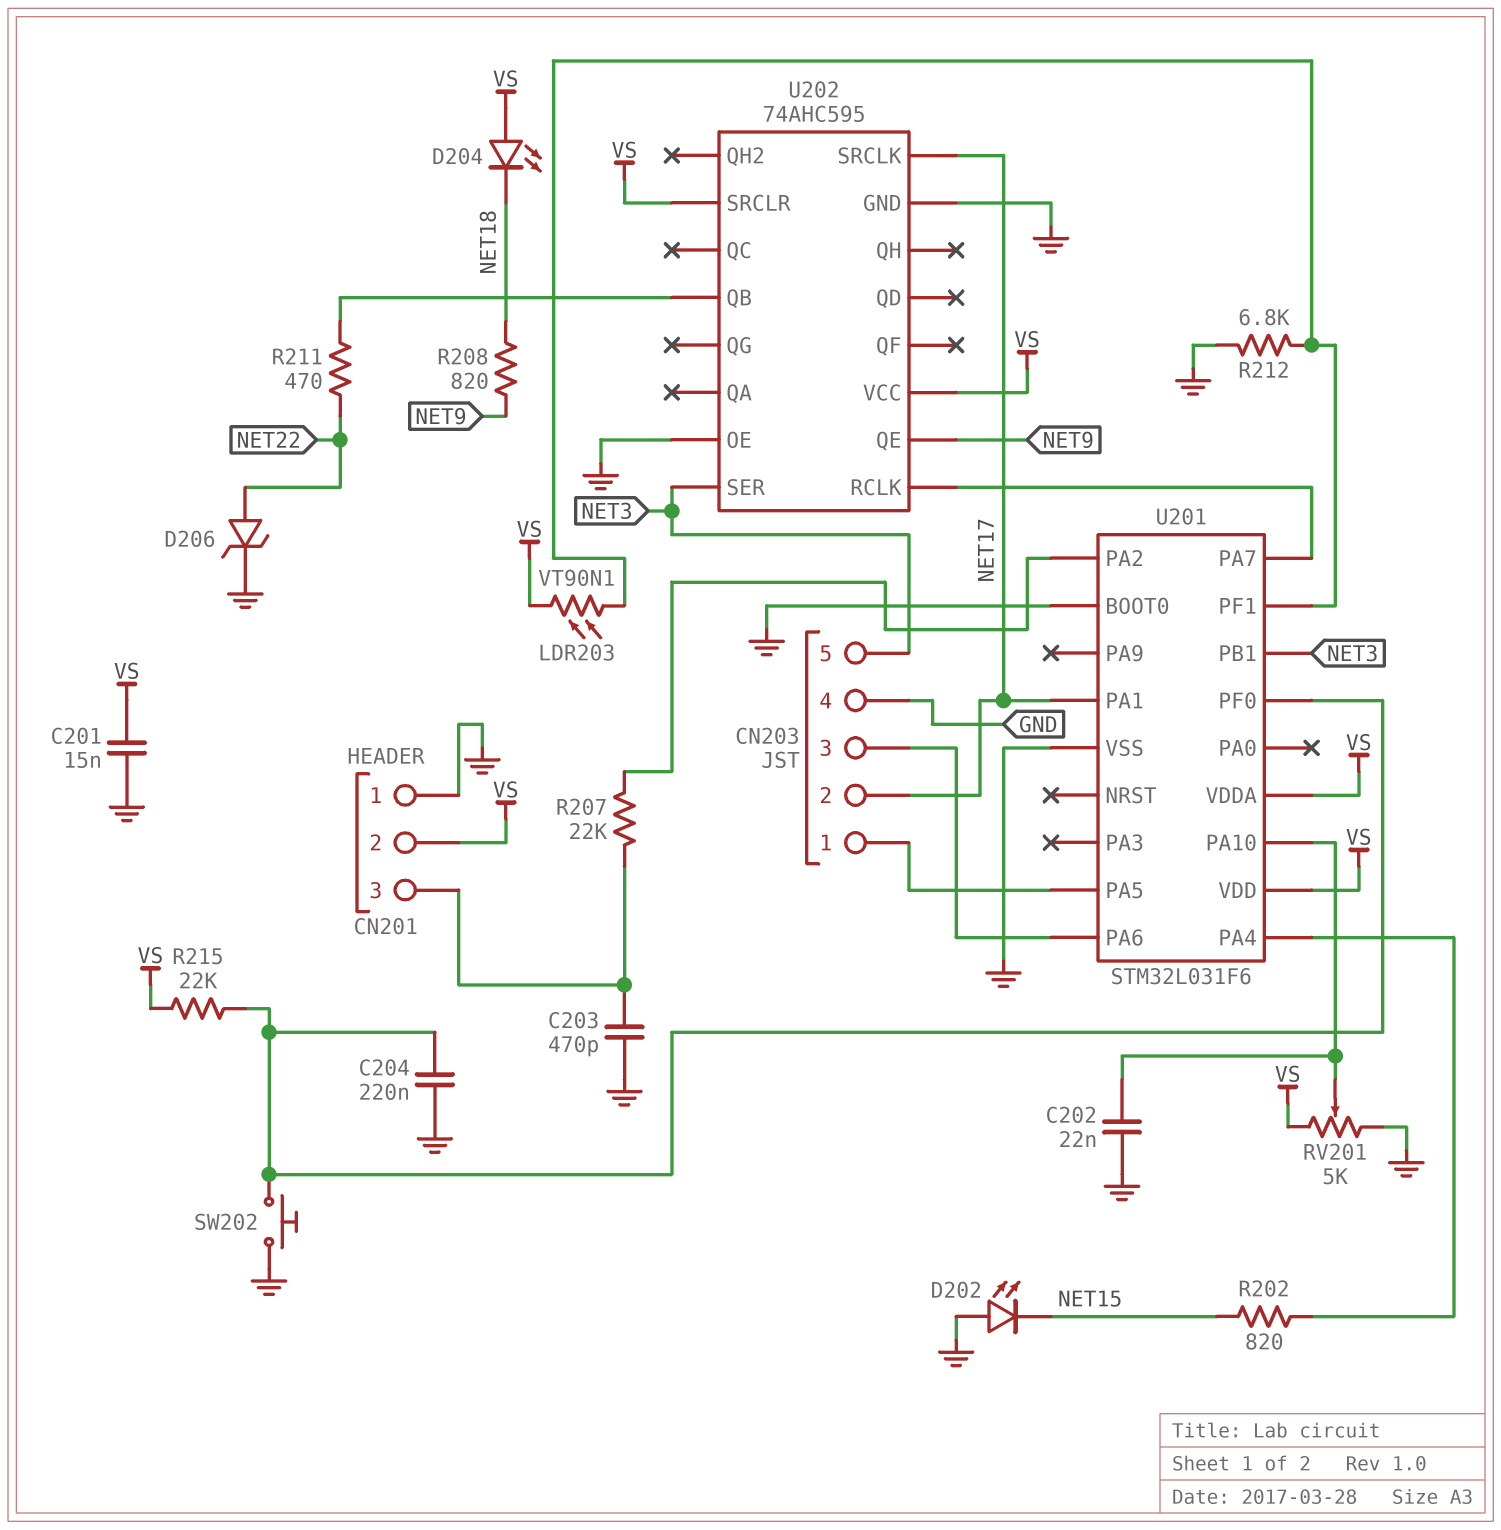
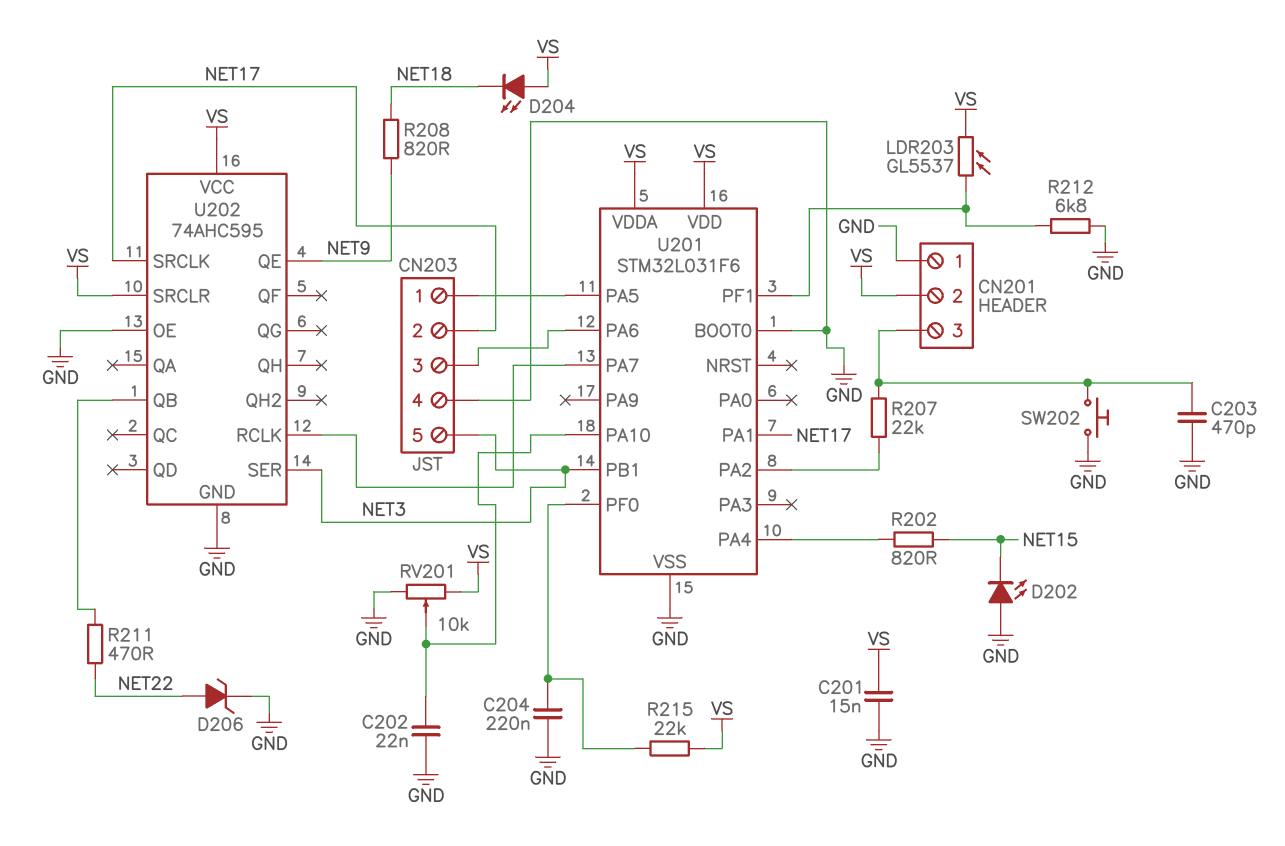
LDR203: VT90N1 (U201/PF1, VS) -> GL5537 (U201/PF1, VS)
RV201: 5k (GND, VS, wiper U201/PA10) -> 10k (GND, VS, wiper U201/PA10)
SW202: button (GND, U201/PF0) -> button (CN201/3, GND)

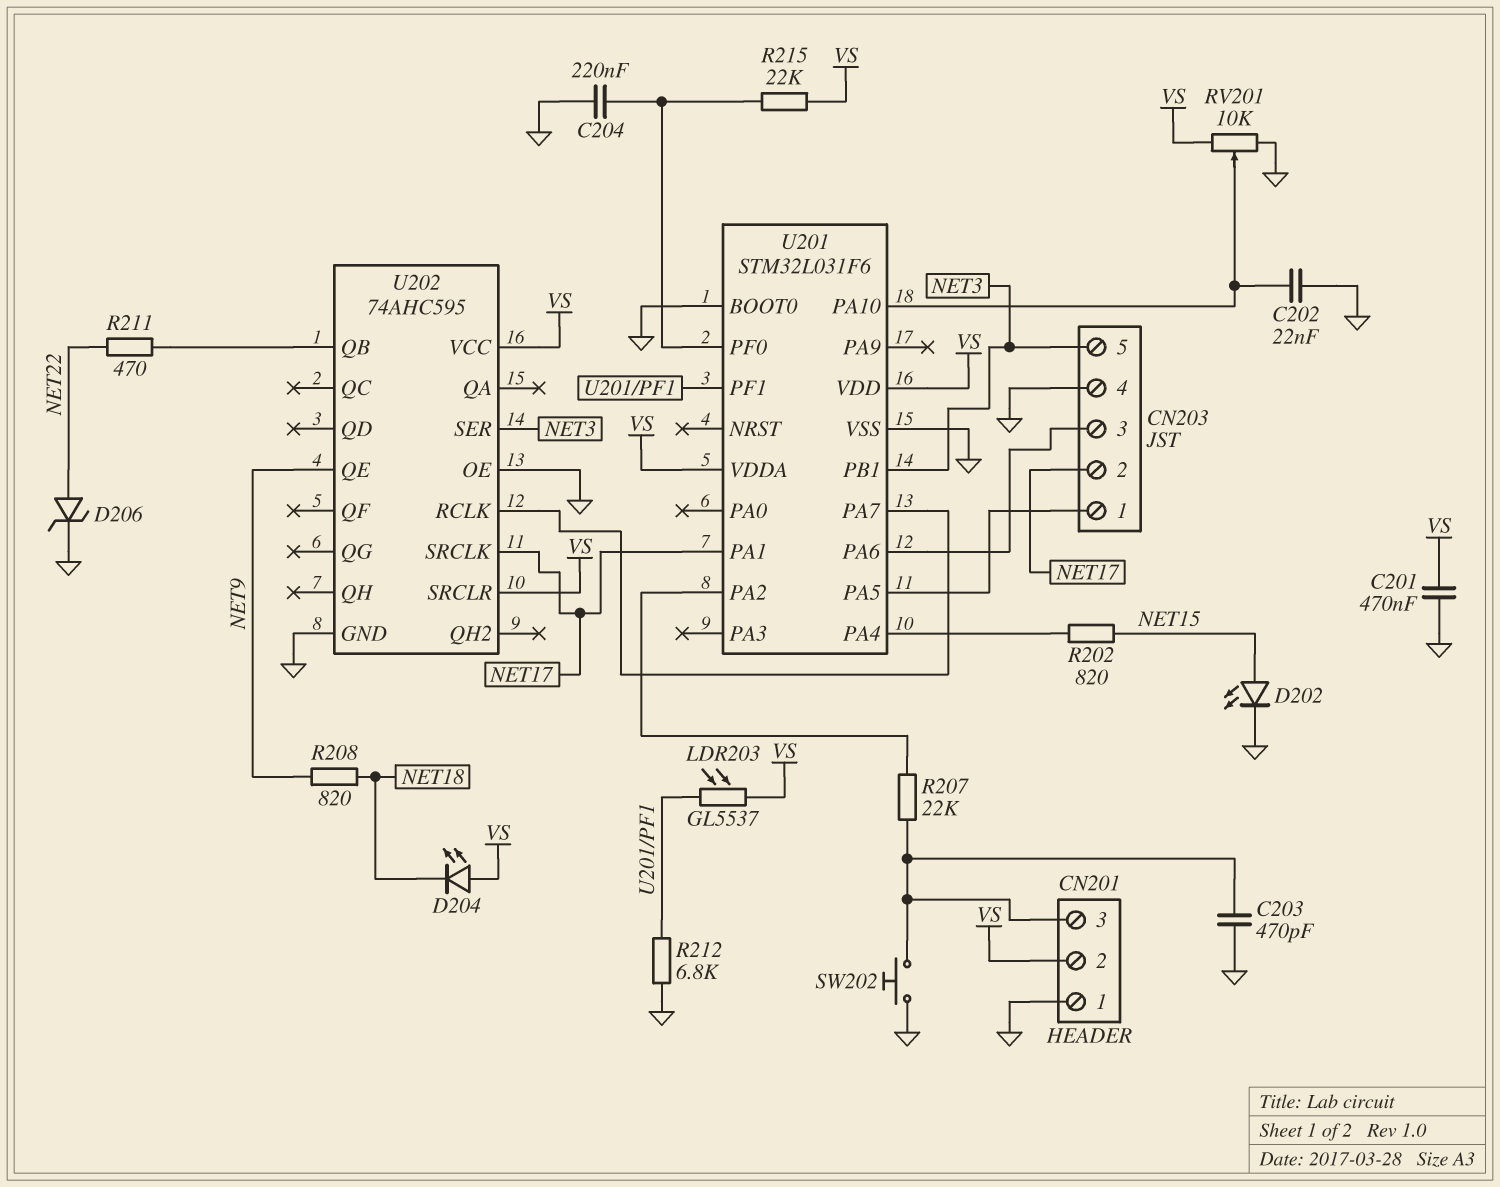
C201: 15nF (GND, VS) -> 470nF (GND, VS)
D202: LED (A GND, K NET15) -> LED (A NET15, K GND)

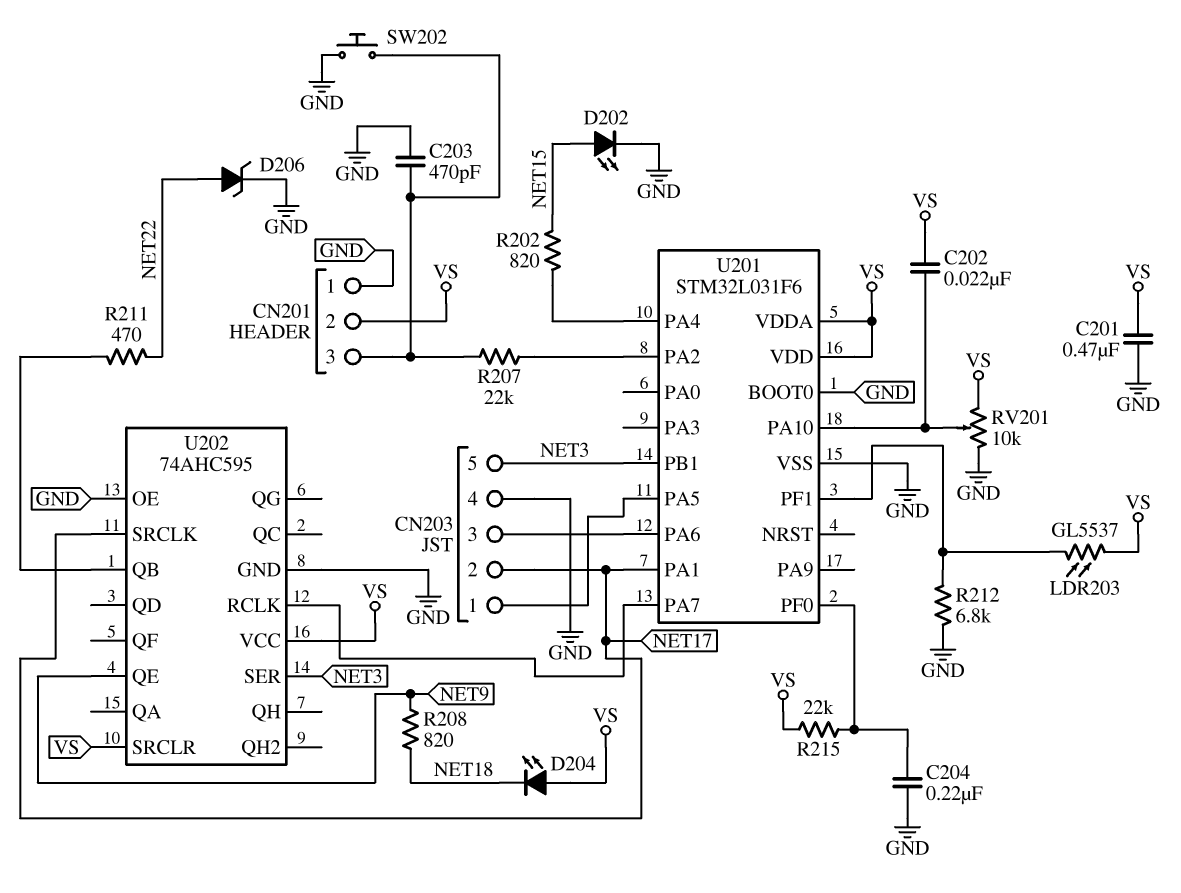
C202: 22nF (GND, U201/PA10) -> 22nF (U201/PA10, VS)

